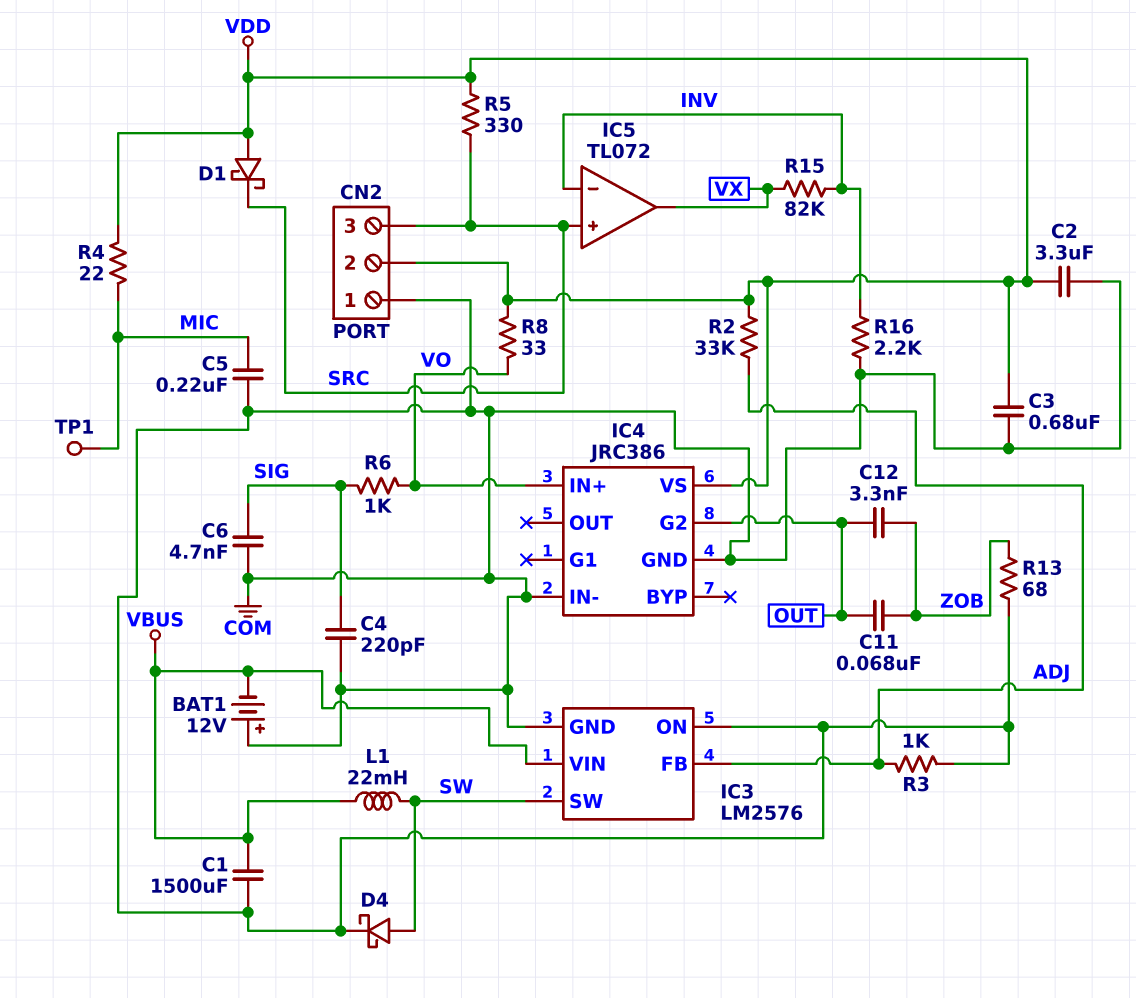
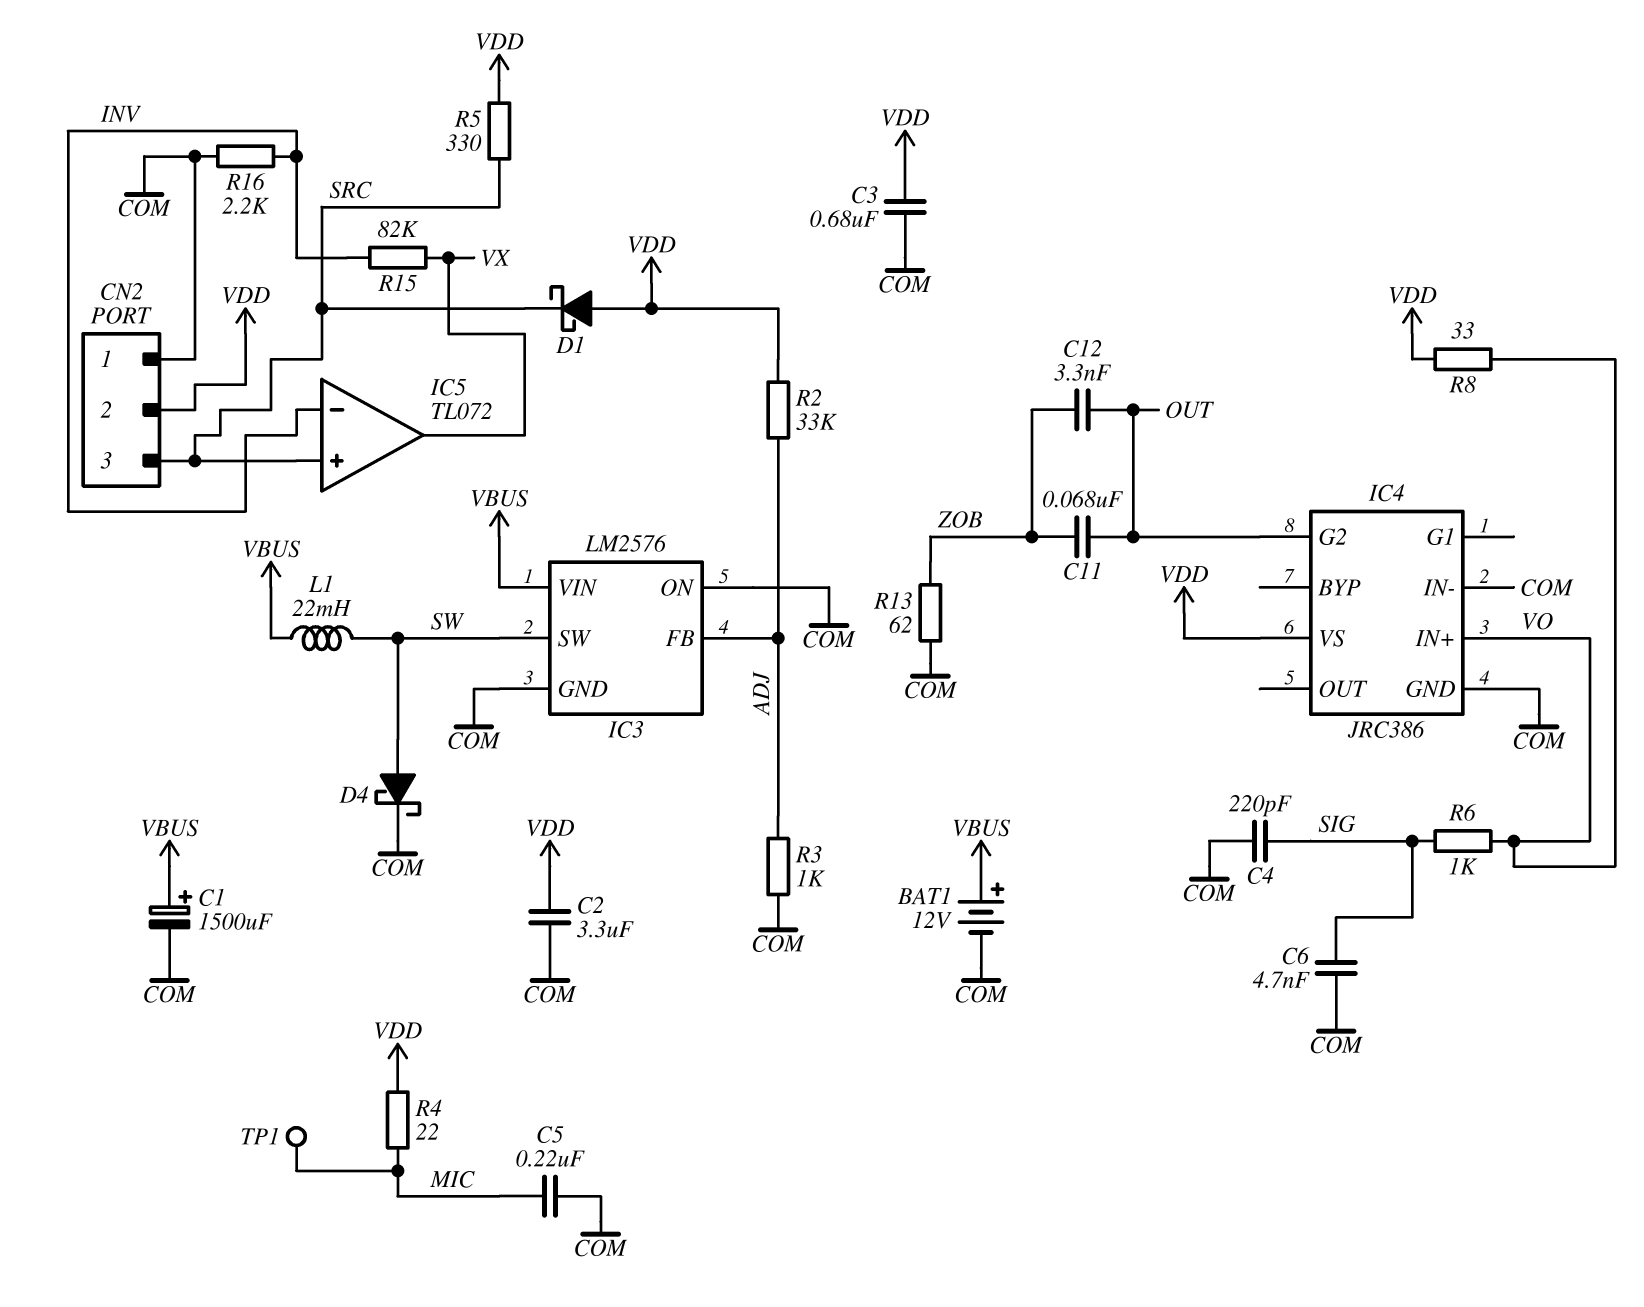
BAT1: 12V (plus COM, minus VBUS) -> 12V (plus VBUS, minus COM)
C1: 1500uF (COM, VBUS) -> 1500uF (plus VBUS, minus COM)
R13: 68 (COM, ZOB) -> 62 (COM, ZOB)

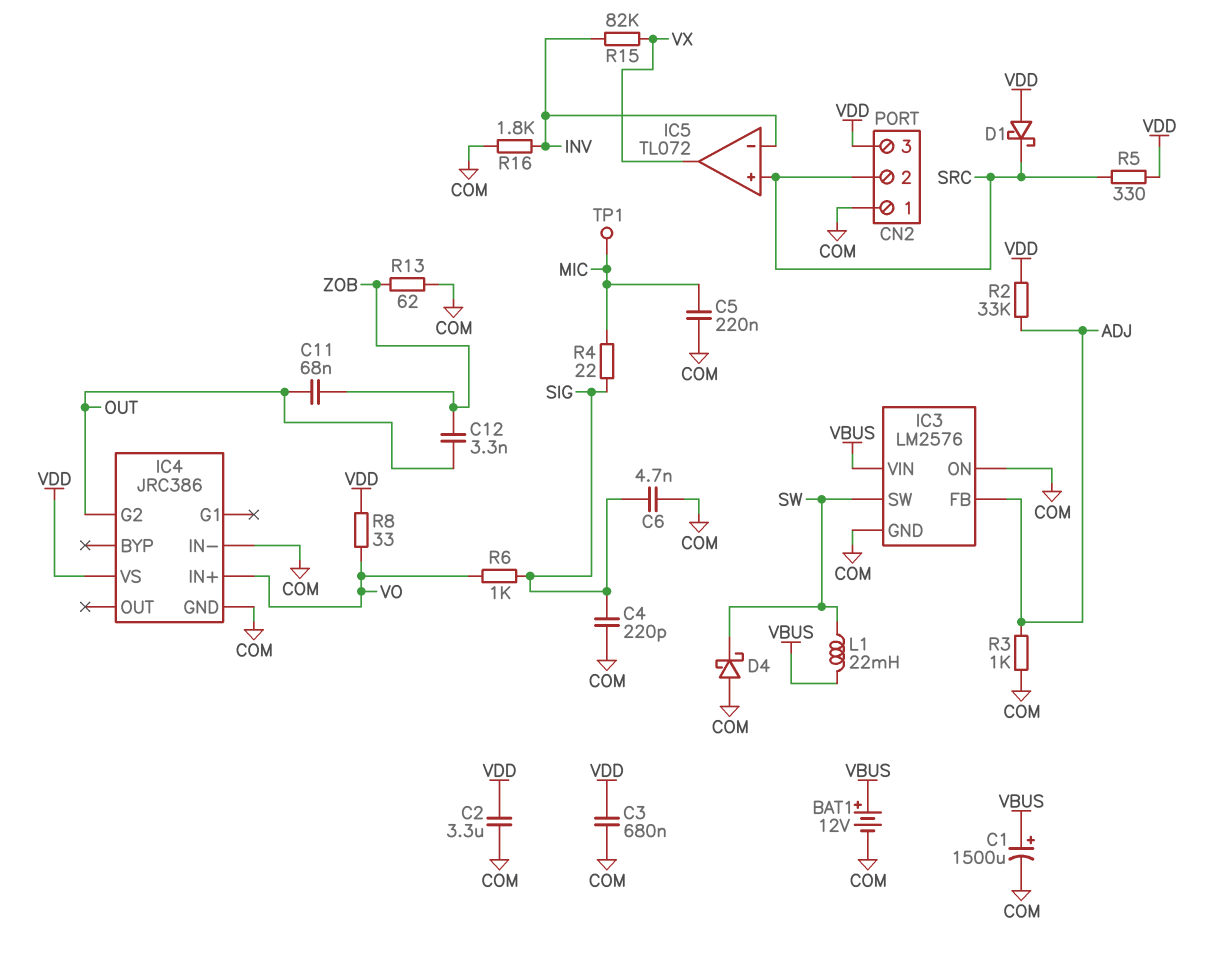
CN2 pin 2: VDD -> SRC
CN2 pin 3: SRC -> VDD
D4: schottky (A SW, K COM) -> schottky (A COM, K SW)
R4: 22 (MIC, VDD) -> 22 (MIC, SIG)
R16: 2.2k (COM, INV) -> 1.8k (COM, INV)

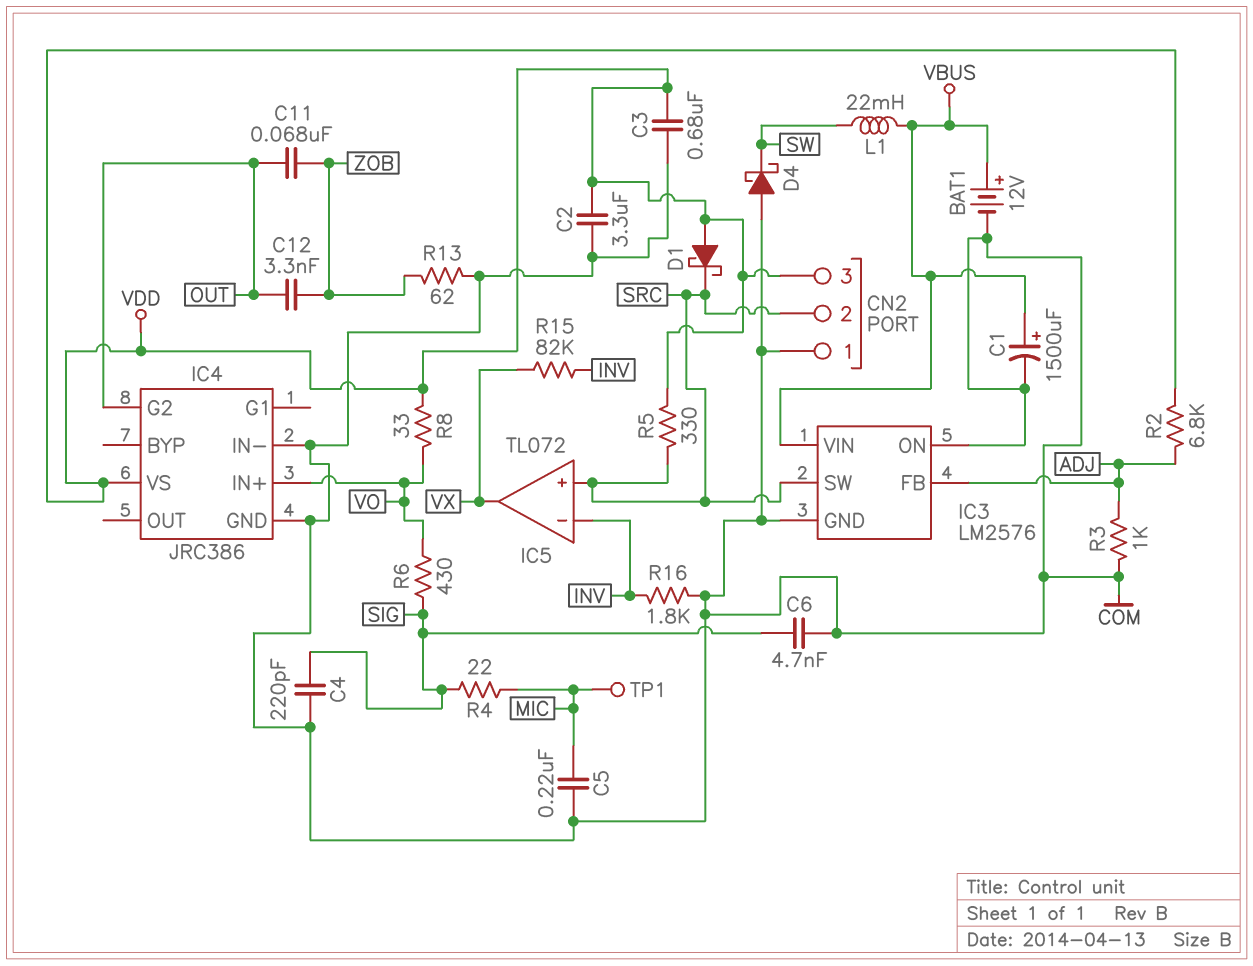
IC3 pin SW: SW -> SRC
R2: 33k (ADJ, VDD) -> 6.8k (ADJ, VDD)
R6: 1k (SIG, VO) -> 430 (SIG, VO)

